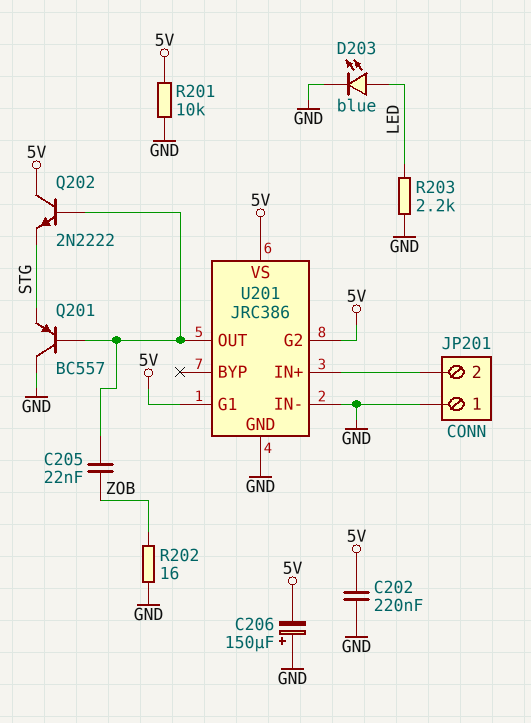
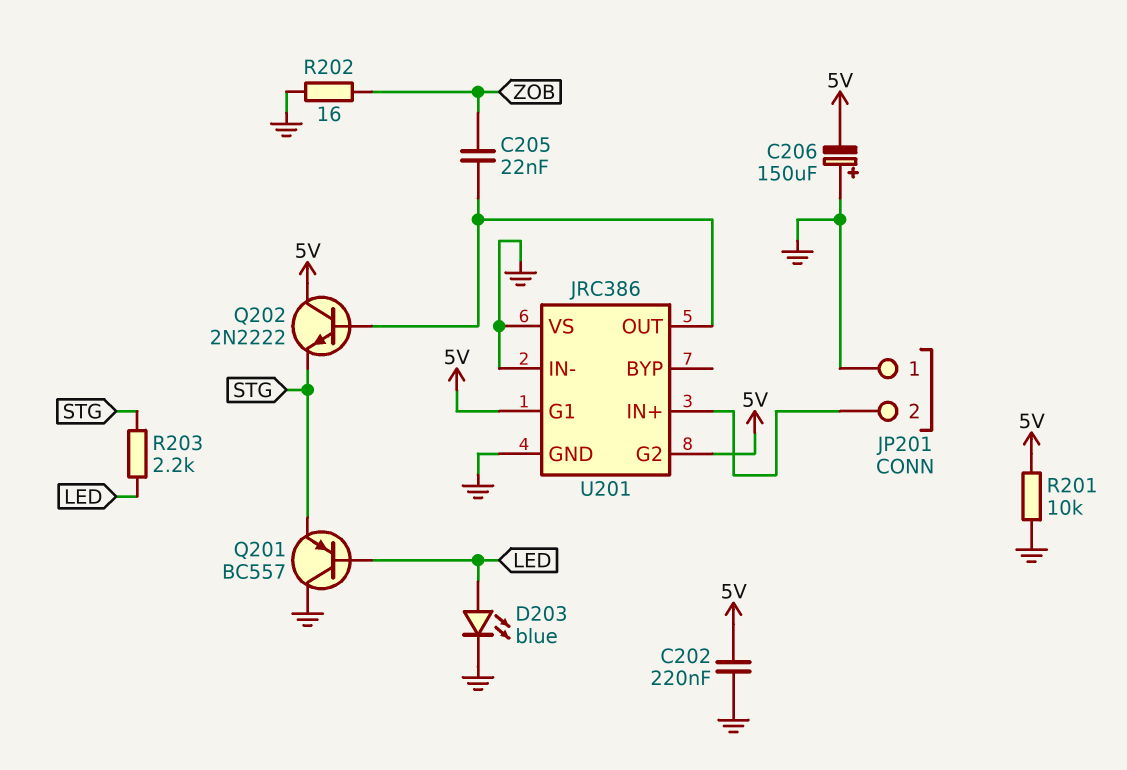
Q201: PNP BC557 (B U201/OUT, C GND, E STG) -> PNP BC557 (B LED, C GND, E STG)
R203: 2.2k (GND, LED) -> 2.2k (LED, STG)
U201 pin VS: 5V -> GND

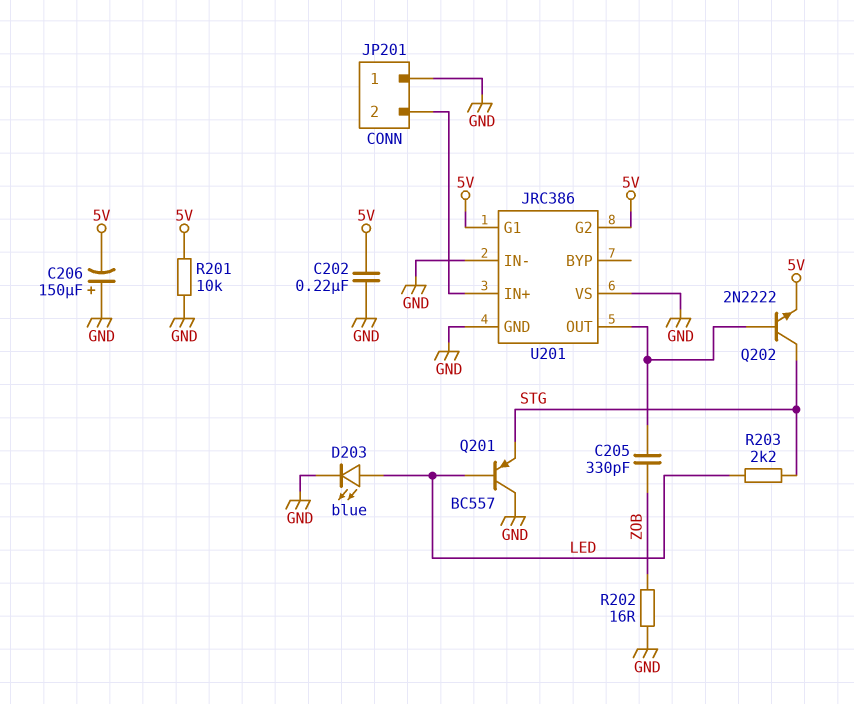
C205: 22nF (U201/OUT, ZOB) -> 330pF (U201/OUT, ZOB)
Q202: NPN 2N2222 (B U201/OUT, C 5V, E STG) -> NPN 2N2222 (B U201/OUT, C STG, E 5V)

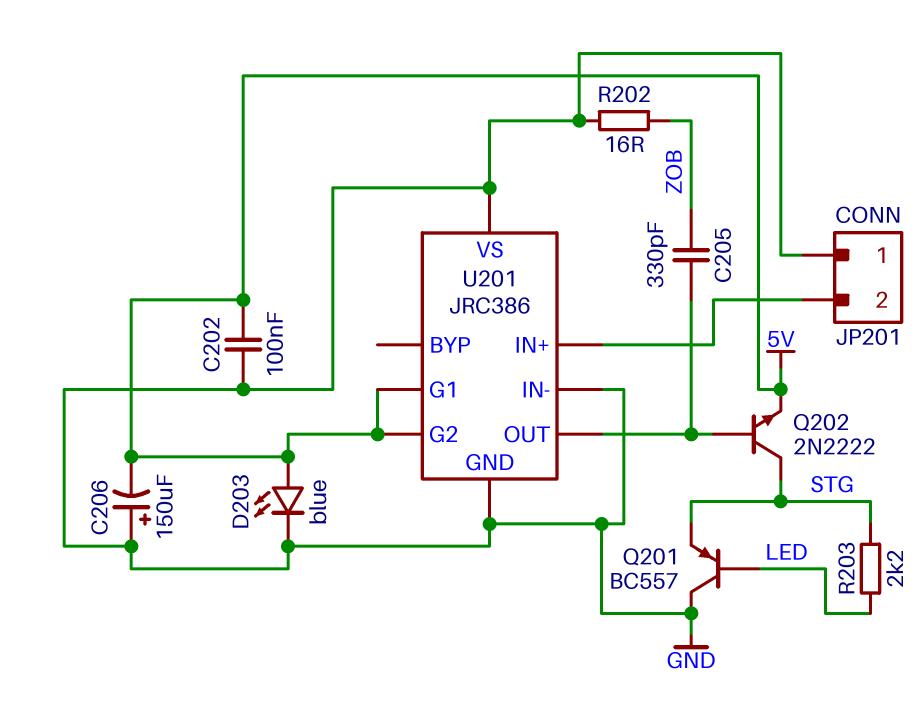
C202: 220nF (5V, GND) -> 100nF (5V, GND)
D203: LED blue (A LED, K GND) -> LED blue (A 5V, K GND)
R201: 10k (5V, GND) -> none

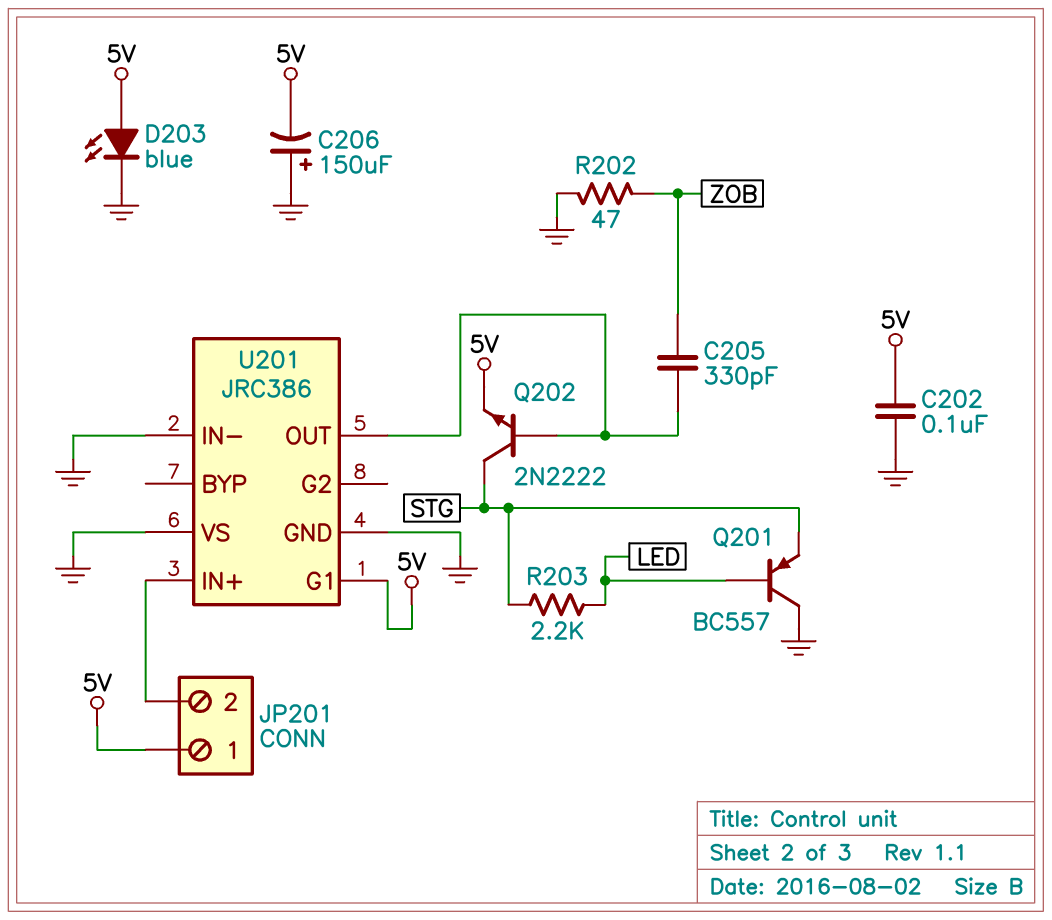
JP201 pin 1: GND -> 5V
R202: 16 (GND, ZOB) -> 47 (GND, ZOB)
U201 pin G2: 5V -> none

